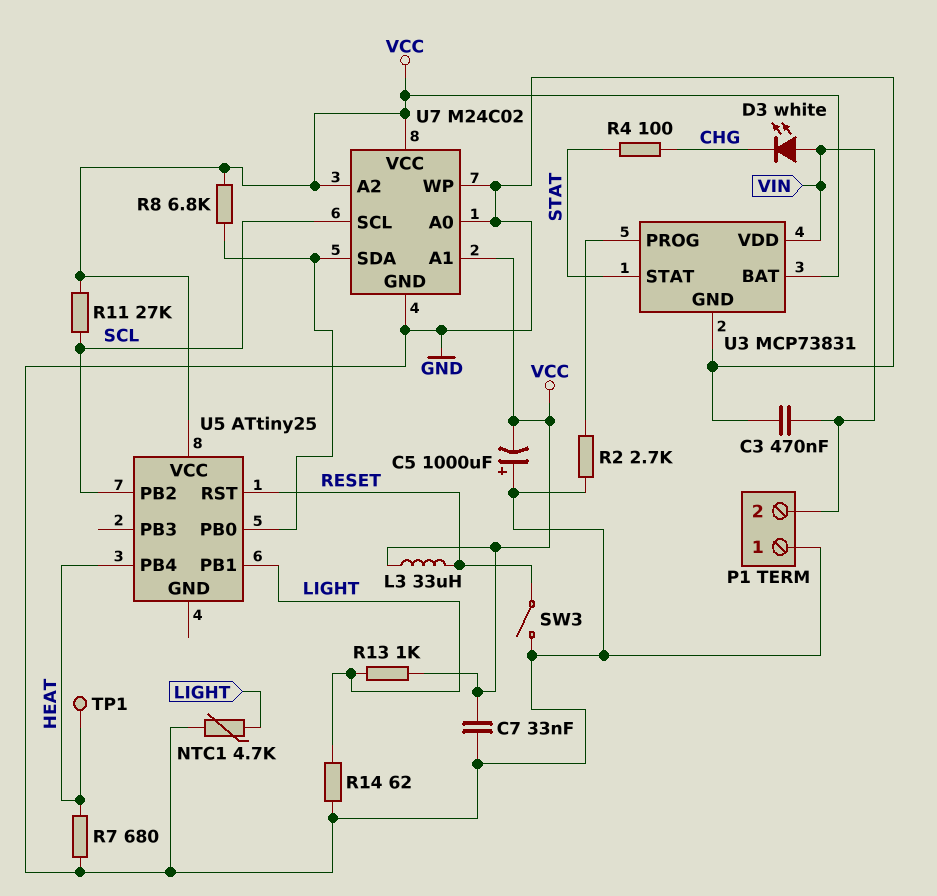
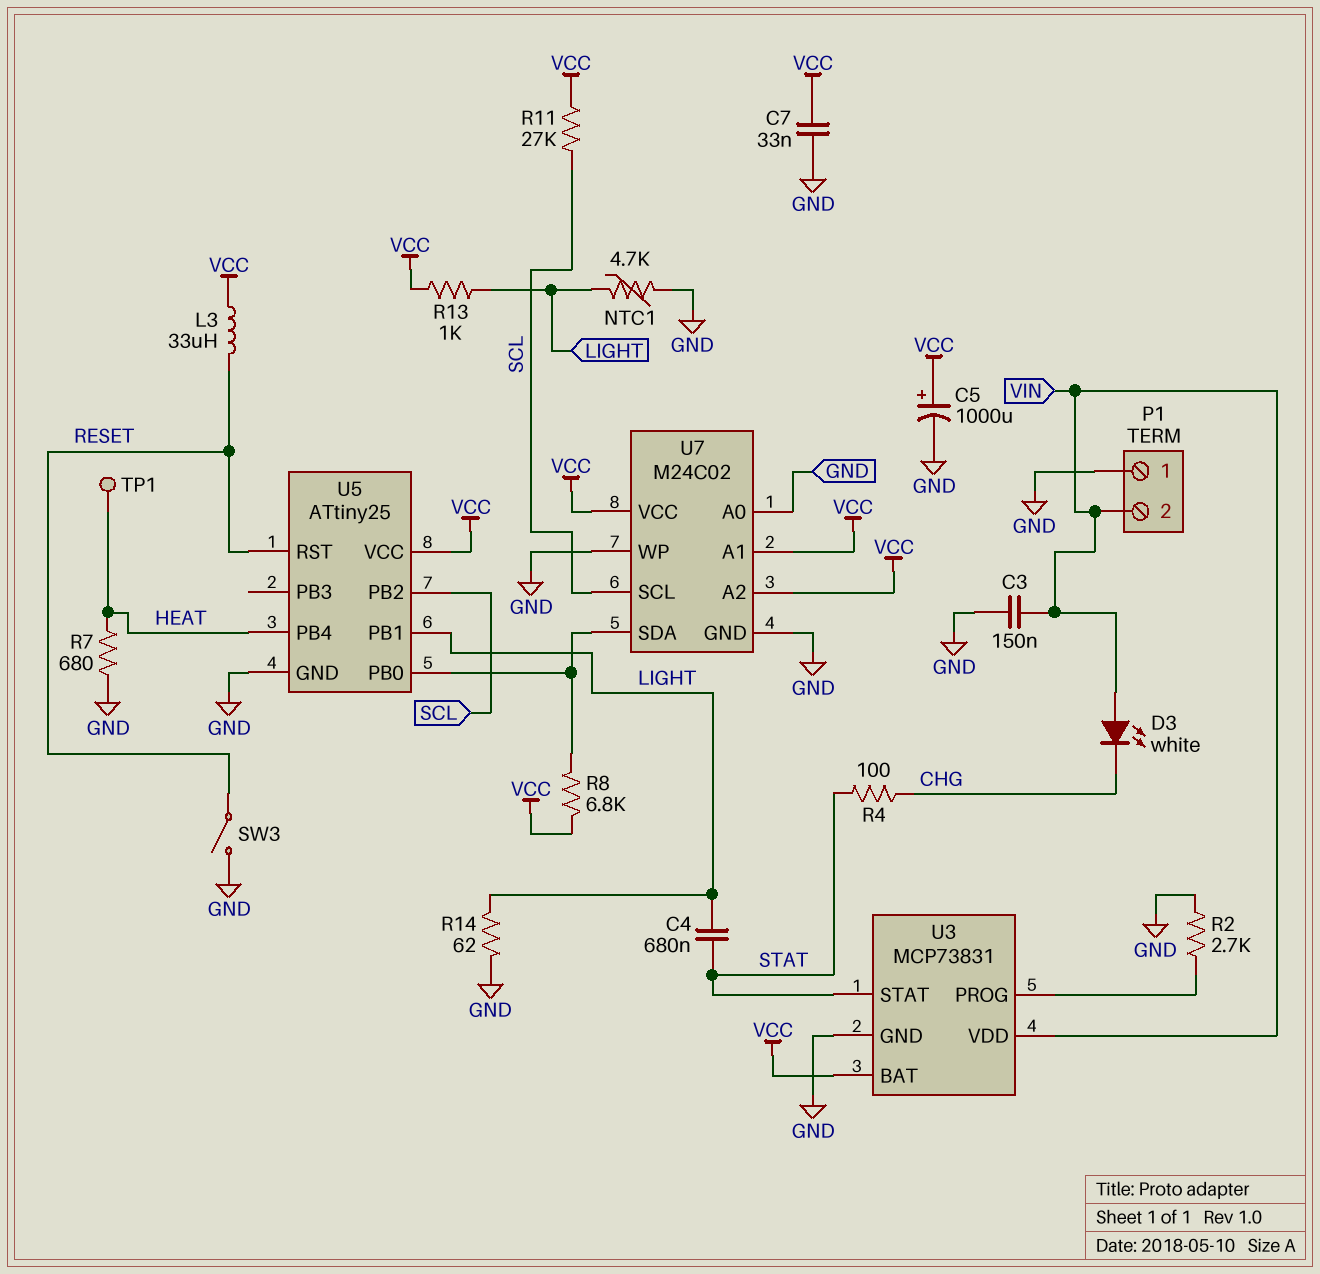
C3: 470nF (GND, VIN) -> 150nF (GND, VIN)
C4: none -> 680nF (LIGHT, STAT)
C5: 1000uF (plus GND, minus VCC) -> 1000uF (plus VCC, minus GND)
U5 pin GND: none -> GND

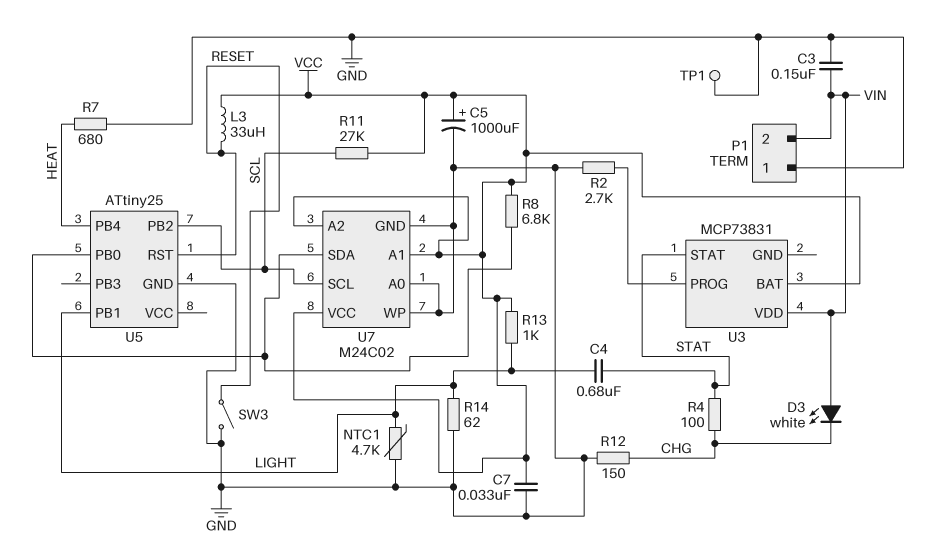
R12: none -> 150 (CHG, GND)
TP1: test point (HEAT) -> test point (GND)
U3 pin GND: GND -> none
U5 pin VCC: VCC -> none

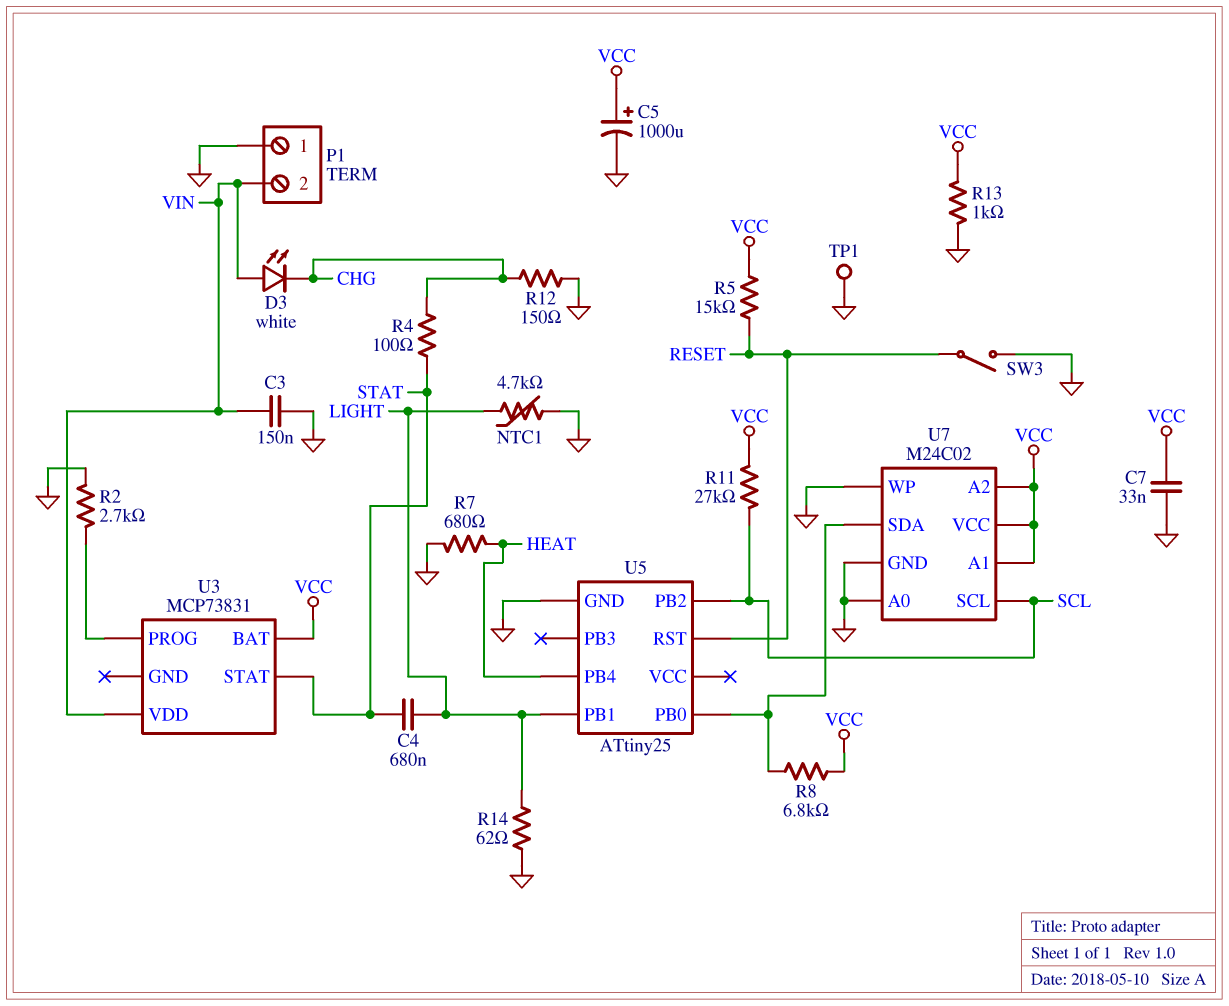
L3: 33uH (RESET, VCC) -> none
R5: none -> 15k (RESET, VCC)
R13: 1k (LIGHT, VCC) -> 1k (GND, VCC)

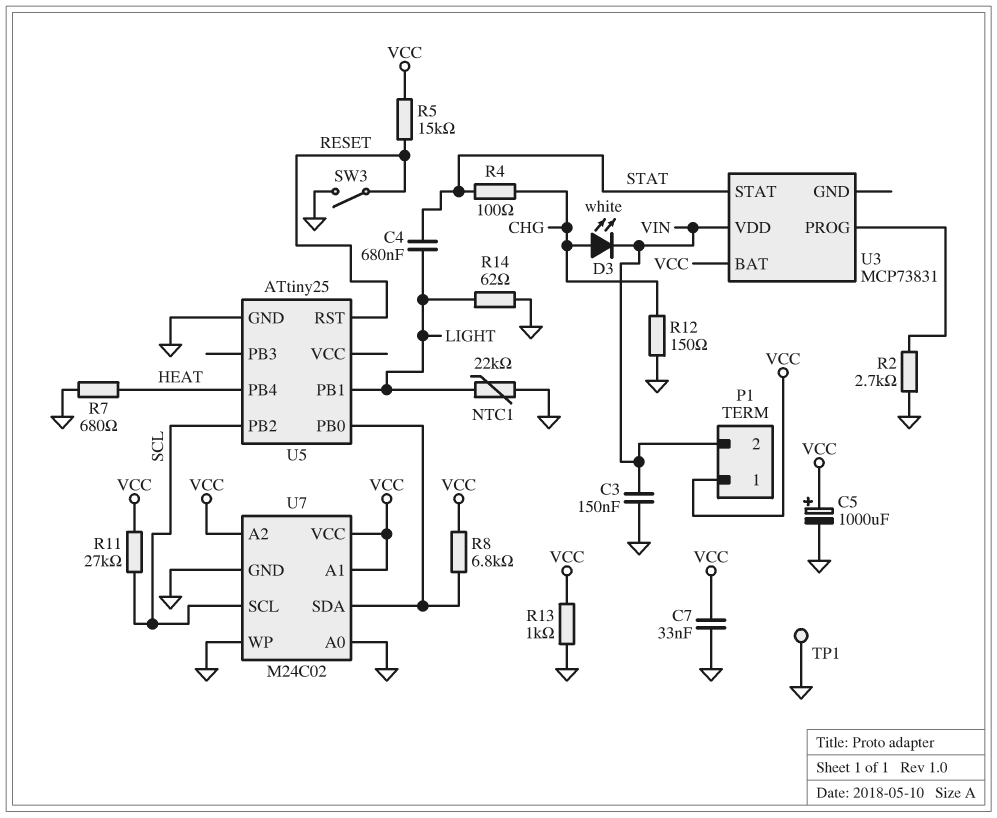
D3: LED white (A VIN, K CHG) -> LED white (A CHG, K VIN)
NTC1: 4.7k (GND, LIGHT) -> 22k (GND, LIGHT)
P1 pin 1: GND -> VCC

